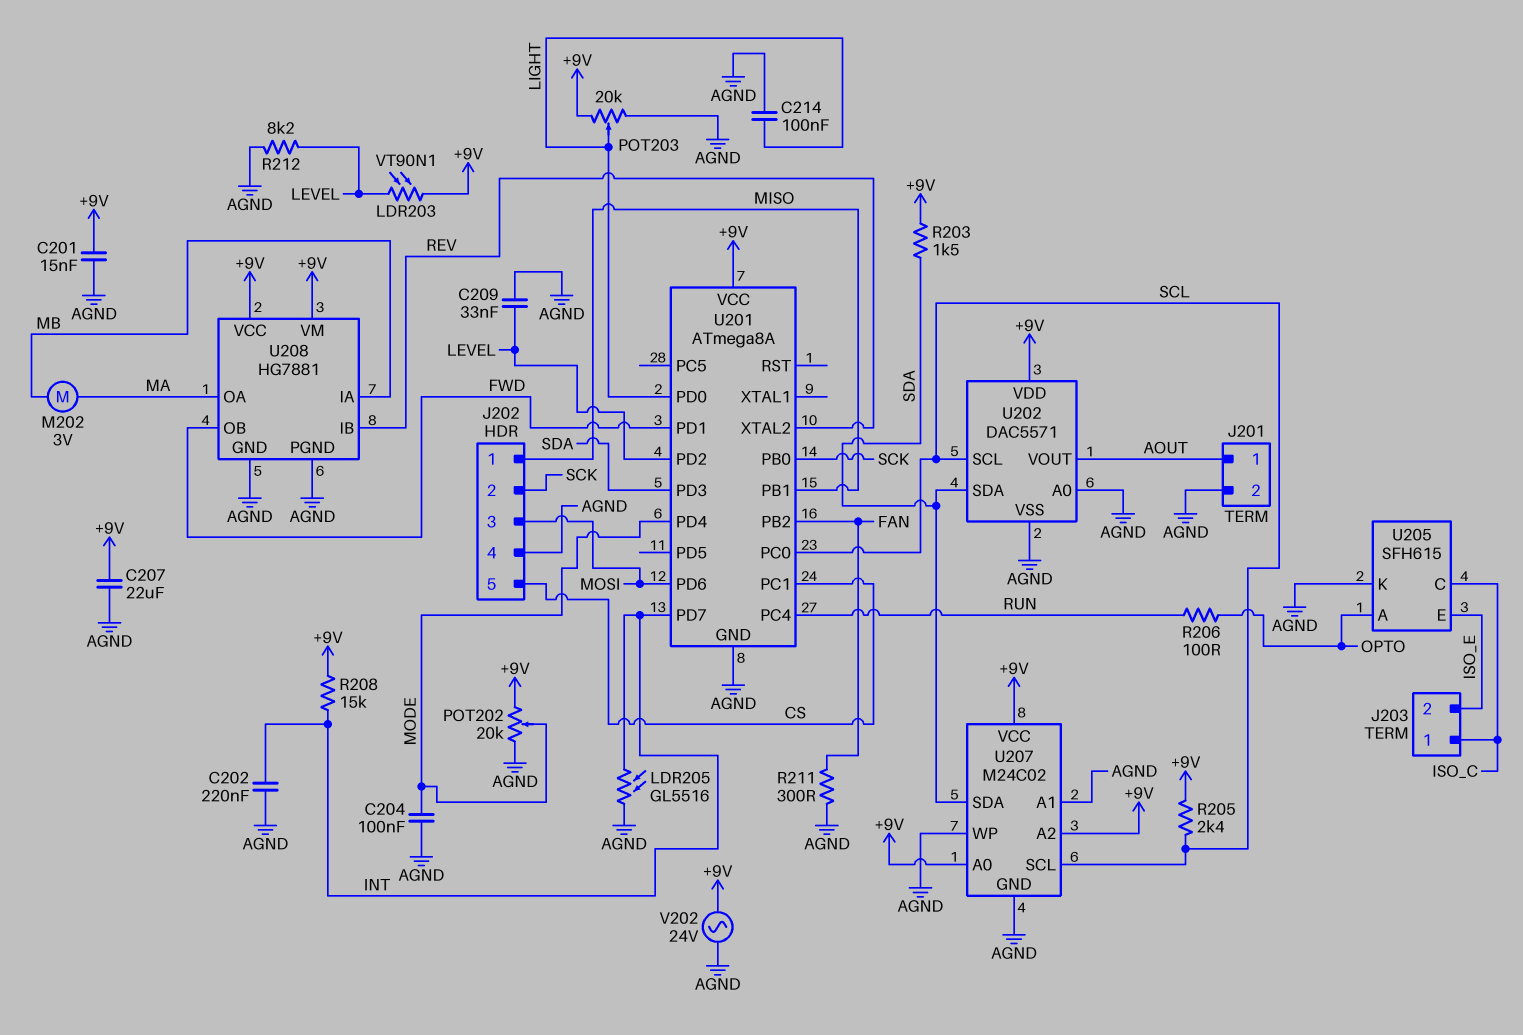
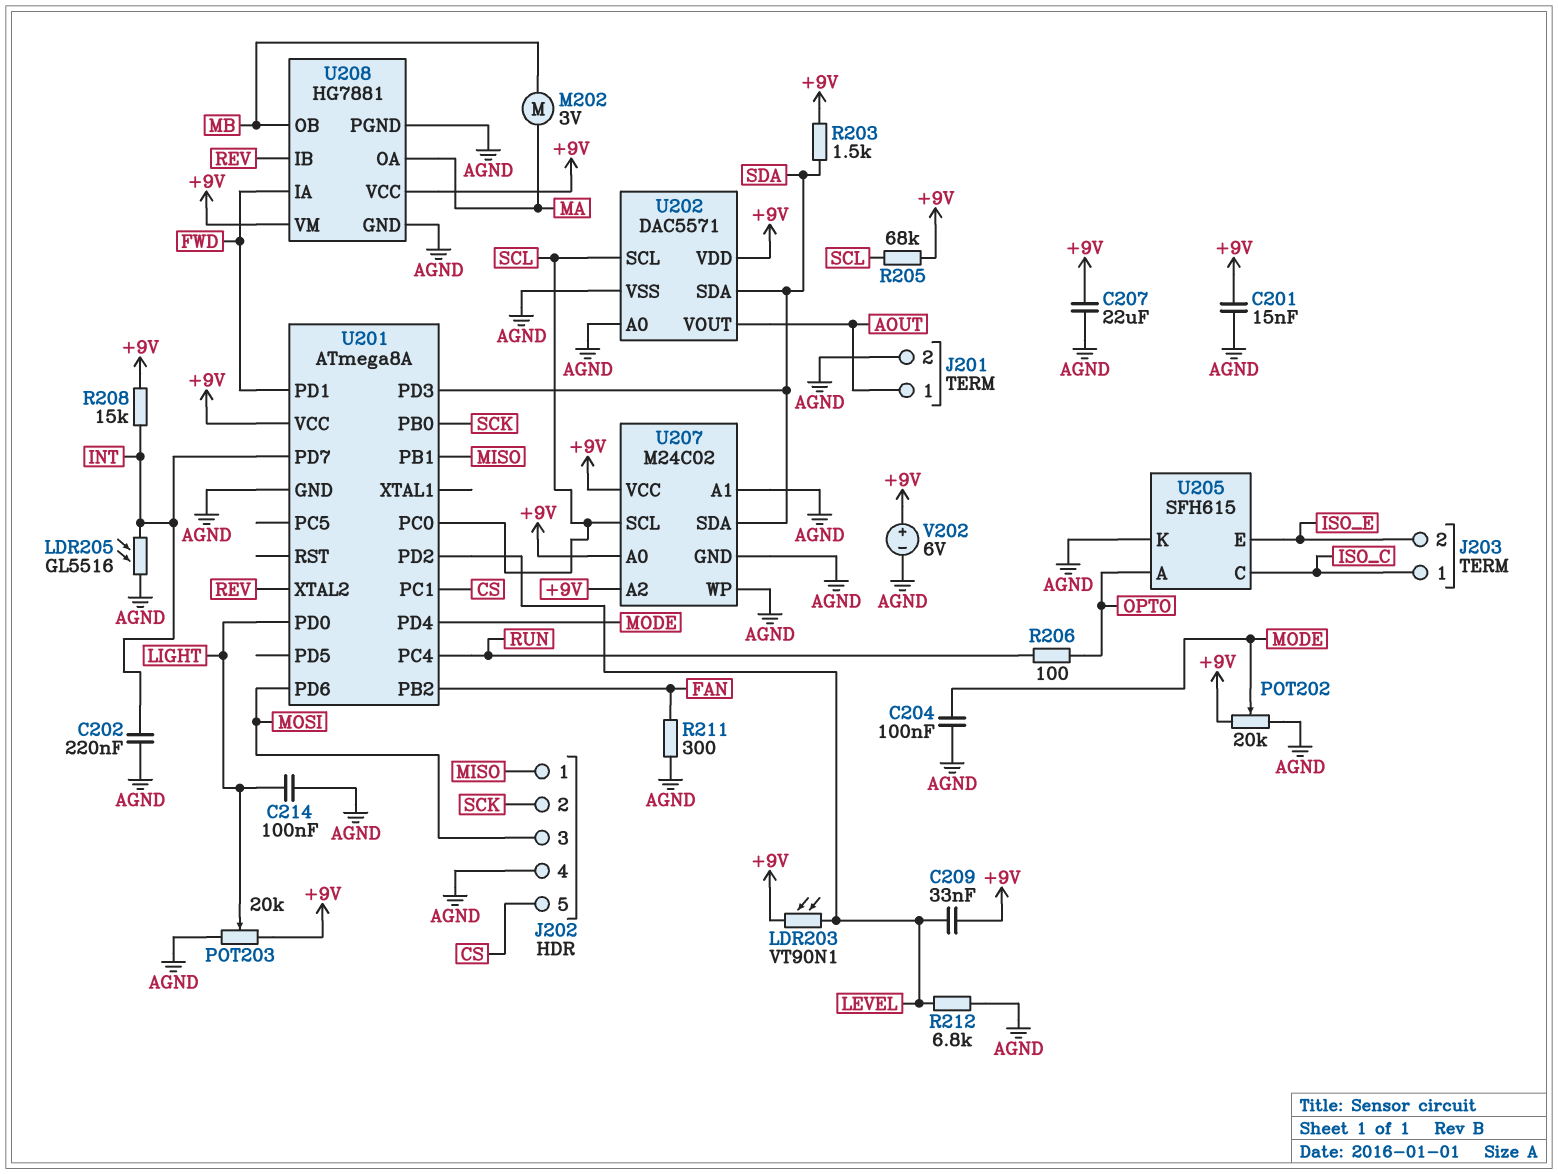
C209: 33nF (AGND, LEVEL) -> 33nF (+9V, LEVEL)
R205: 2.4k (+9V, SCL) -> 68k (+9V, SCL)
R212: 8.2k (AGND, LEVEL) -> 6.8k (AGND, LEVEL)
U208 pin IA: MB -> FWD
U208 pin OB: FWD -> MB
V202: AC 24V (+9V, AGND) -> 6V (plus +9V, minus AGND)

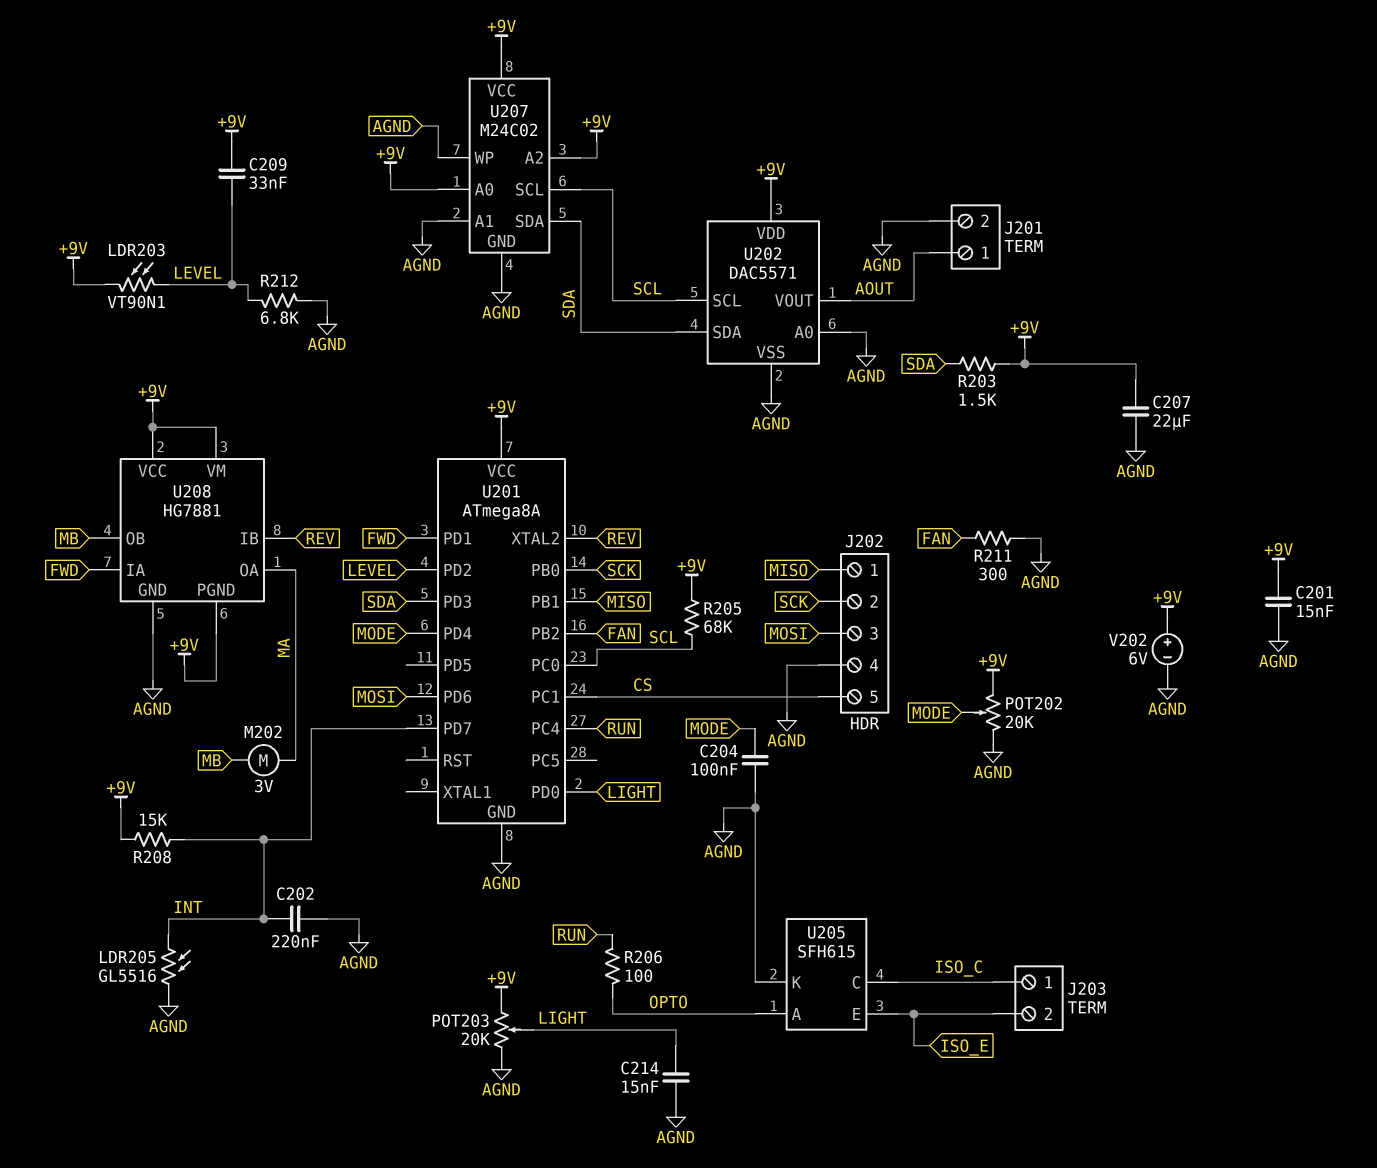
C214: 100nF (AGND, LIGHT) -> 15nF (AGND, LIGHT)
U208 pin PGND: AGND -> +9V

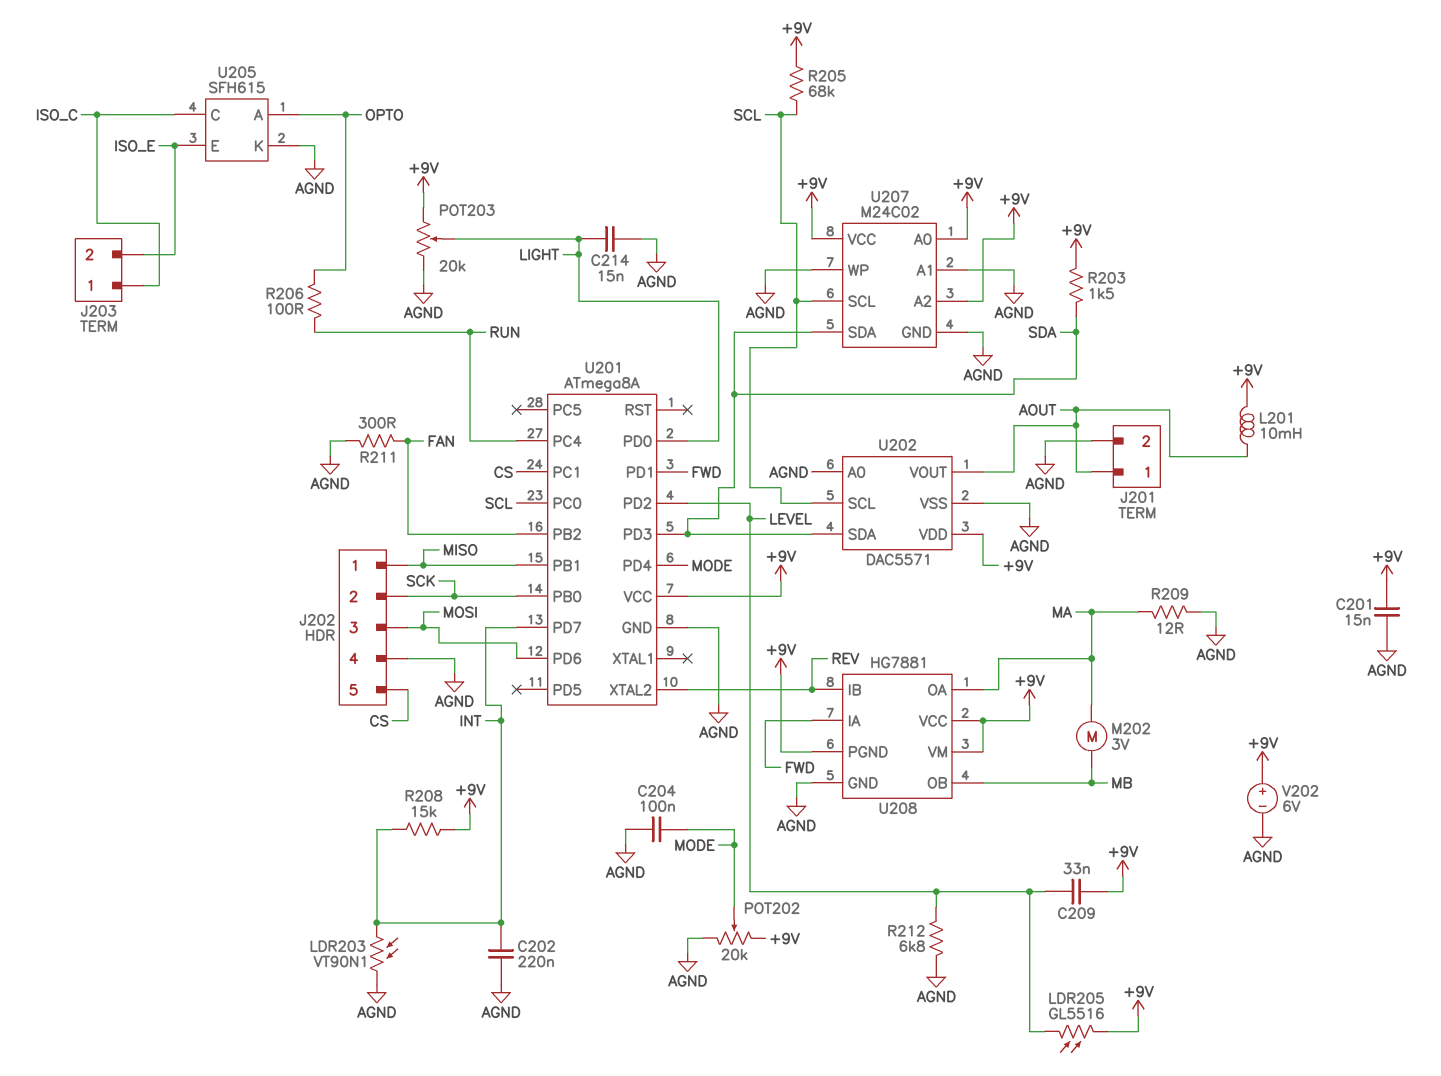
C207: 22uF (+9V, AGND) -> none
L201: none -> 10mH (+9V, AOUT)
LDR203: VT90N1 (+9V, LEVEL) -> VT90N1 (AGND, INT)
LDR205: GL5516 (AGND, INT) -> GL5516 (+9V, LEVEL)
R209: none -> 12 (AGND, MA)

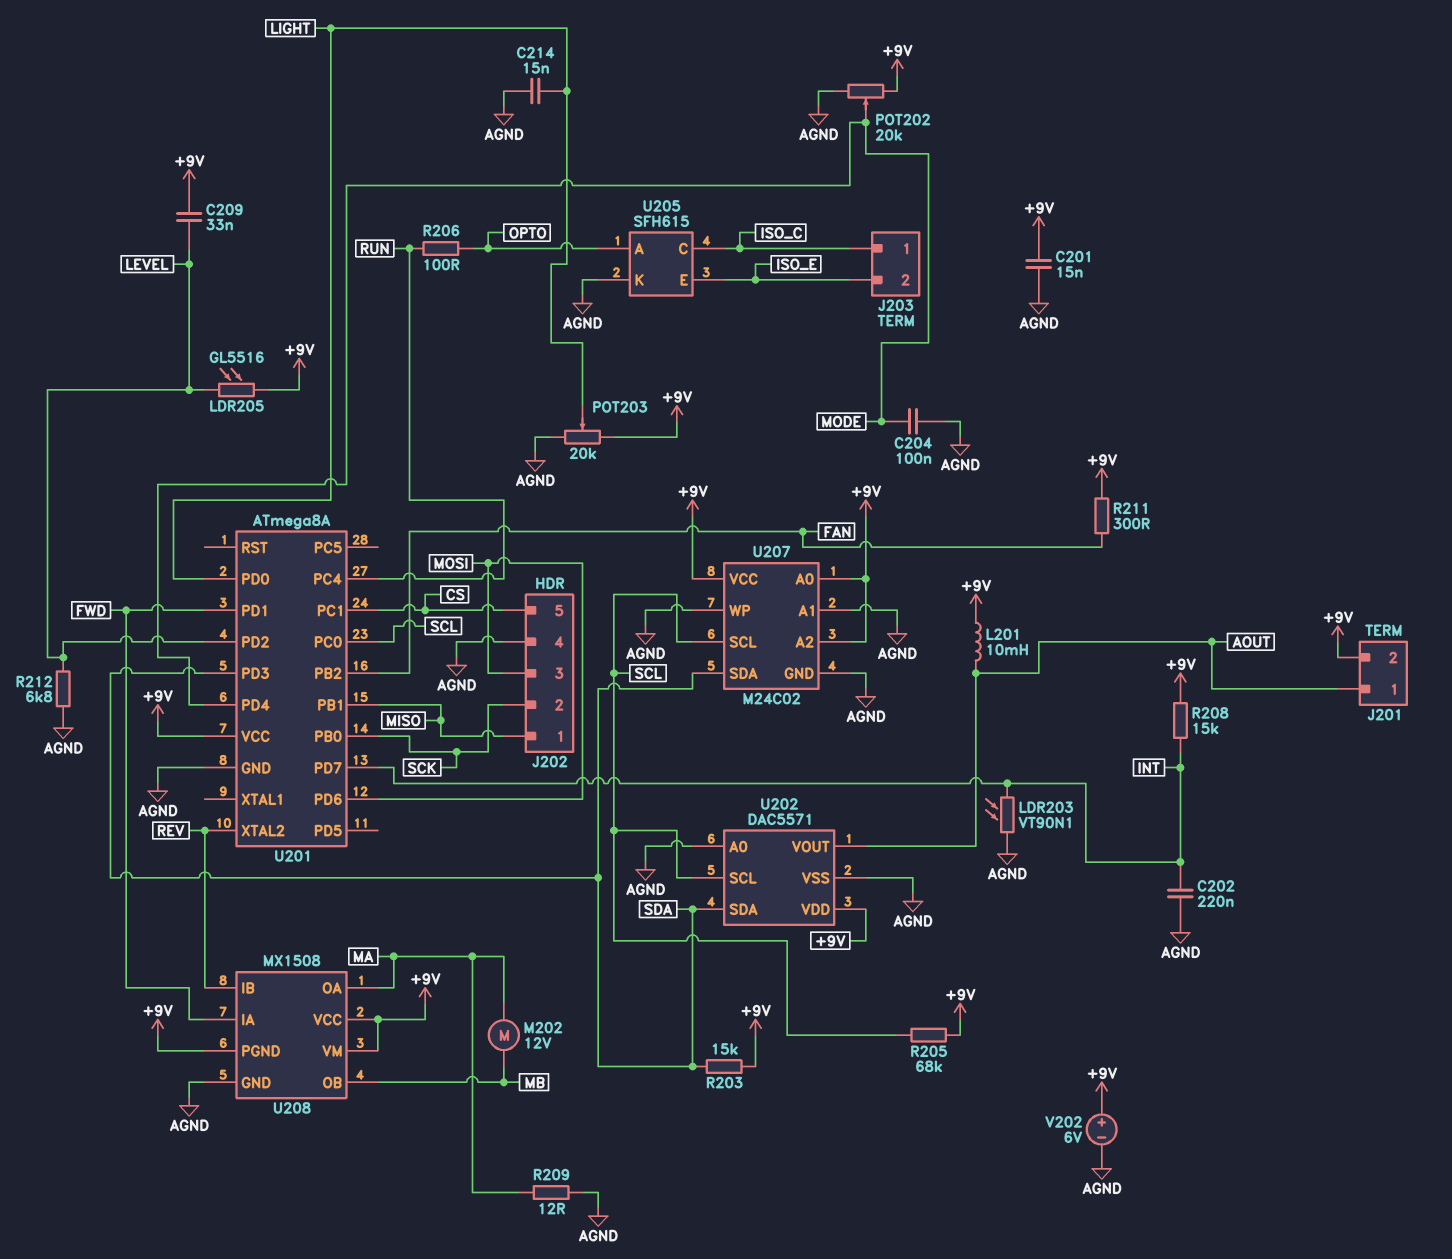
J201 pin 2: AGND -> +9V
M202: motor 3V (MA, MB) -> motor 12V (MA, MB)
R203: 1.5k (+9V, SDA) -> 15k (+9V, SDA)
R211: 300 (AGND, FAN) -> 300 (+9V, FAN)
U208: HG7881 -> MX1508

